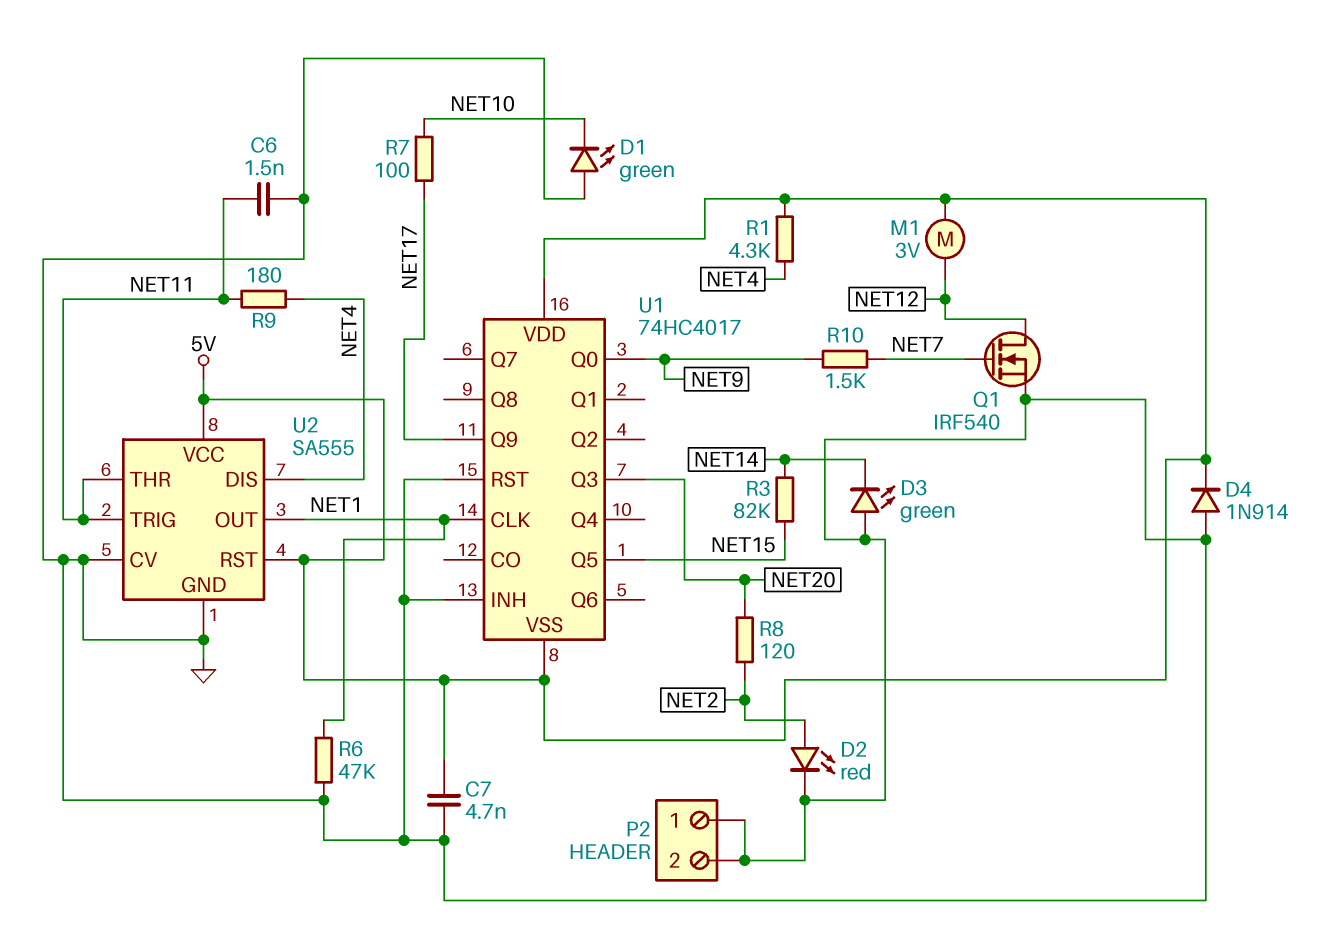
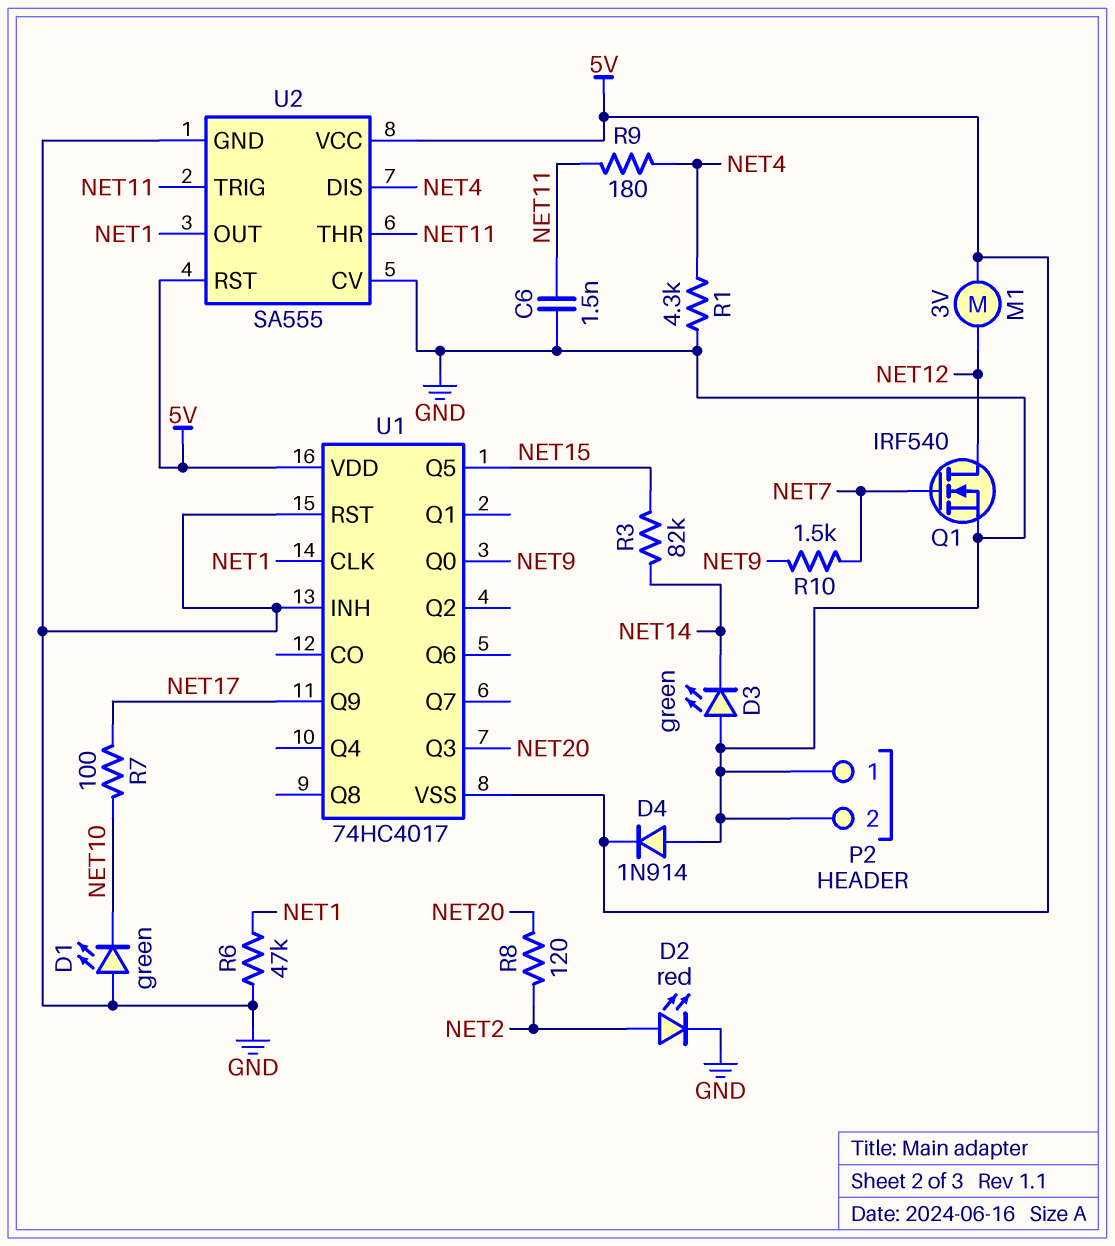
C7: 4.7nF (5V, GND) -> none
R1: 4.3k (5V, NET4) -> 4.3k (GND, NET4)

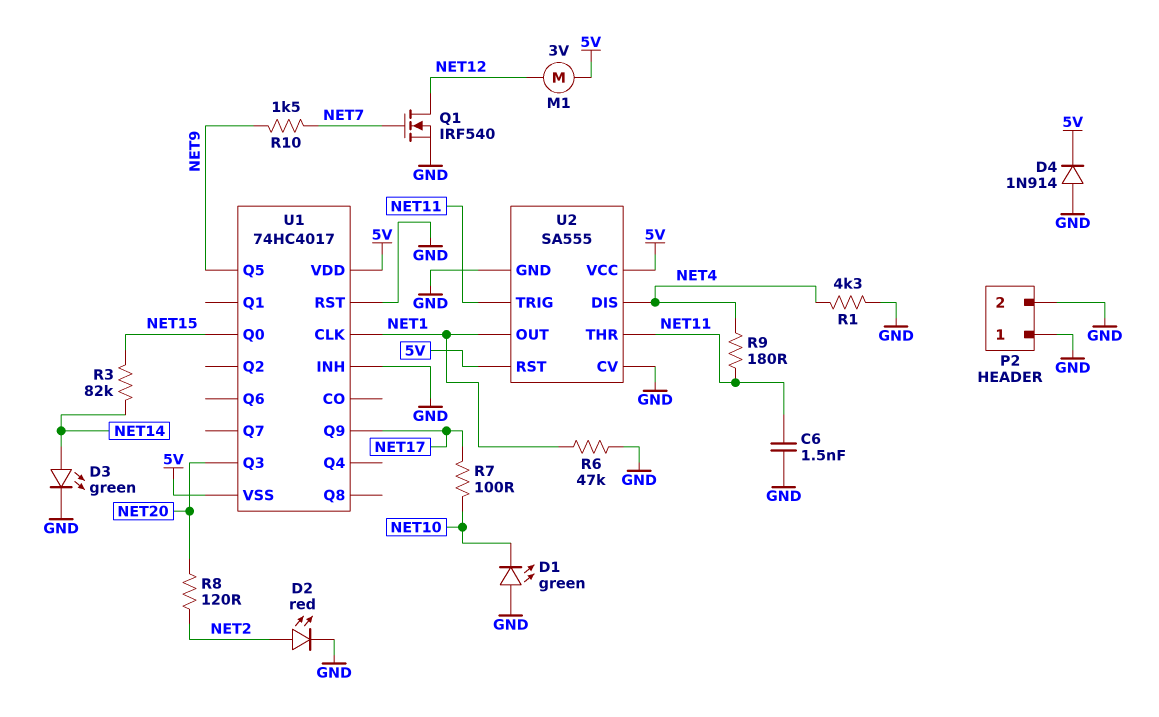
D3: LED green (A GND, K NET14) -> LED green (A NET14, K GND)
U1 pin Q0: NET9 -> NET15
U1 pin Q5: NET15 -> NET9

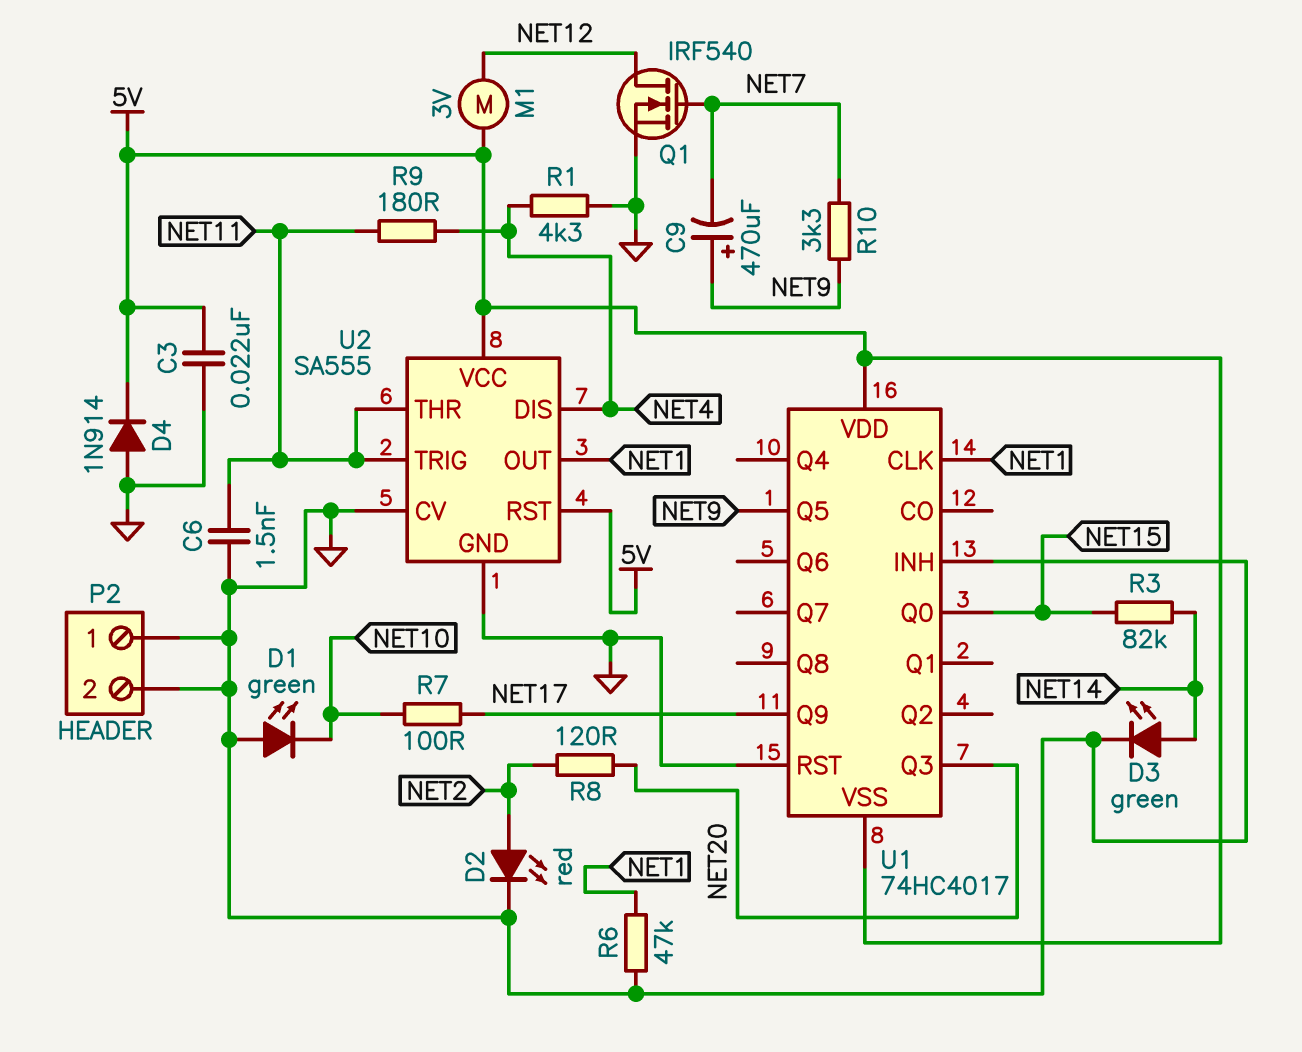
C3: none -> 22nF (5V, GND)
C9: none -> 470uF (plus NET9, minus NET7)
R10: 1.5k (NET7, NET9) -> 3.3k (NET7, NET9)

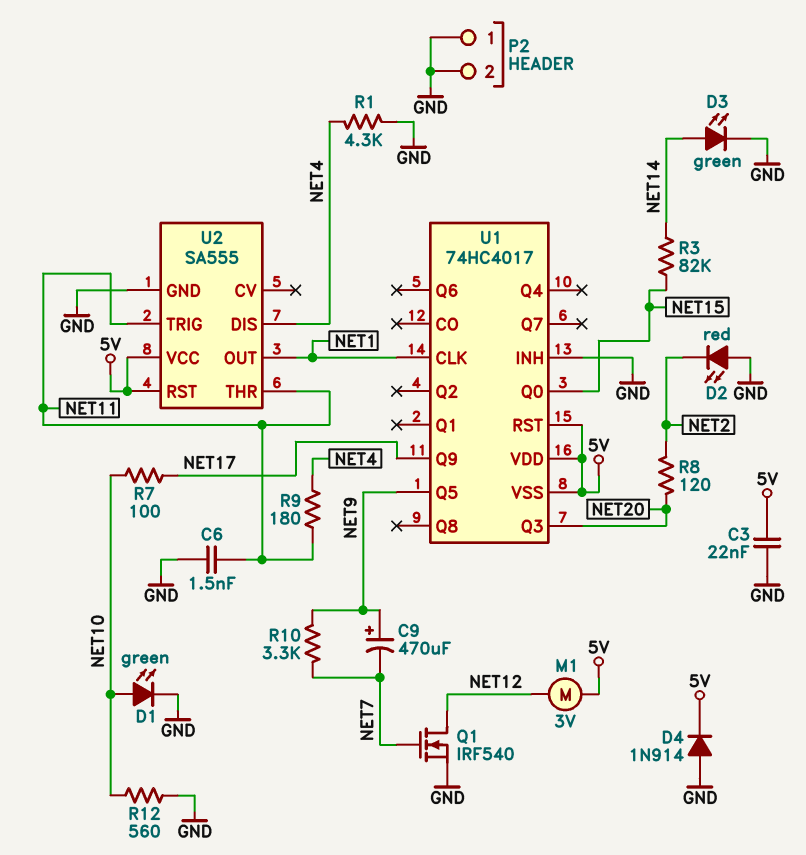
D1: LED green (A GND, K NET10) -> LED green (A NET10, K GND)
D2: LED red (A NET2, K GND) -> LED red (A GND, K NET2)
R6: 47k (GND, NET1) -> none
R12: none -> 560 (GND, NET10)
U1 pin RST: GND -> 5V
U2 pin CV: GND -> none

